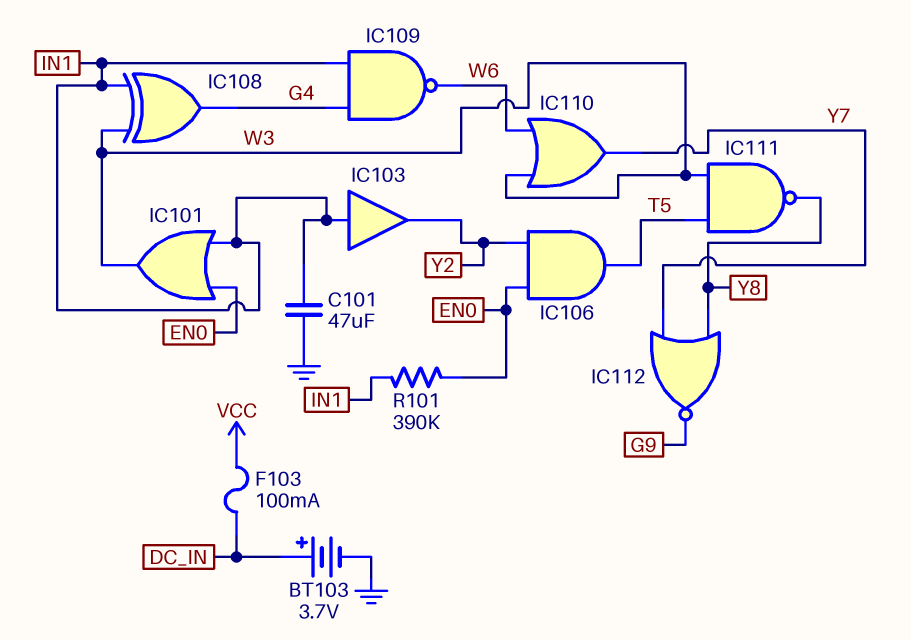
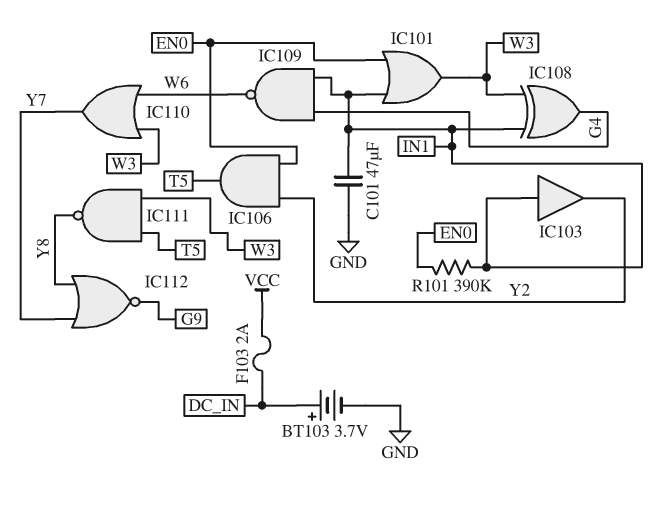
F103: 100mA (DC_IN, VCC) -> 2A (DC_IN, VCC)

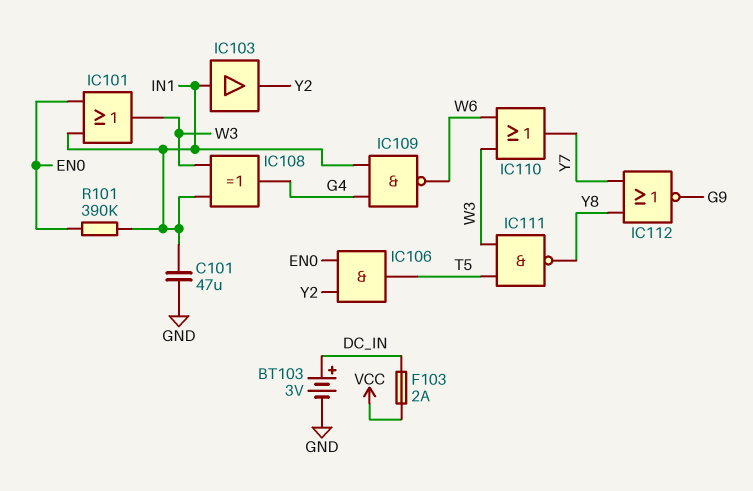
BT103: 3.7V (plus DC_IN, minus GND) -> 3V (plus DC_IN, minus GND)

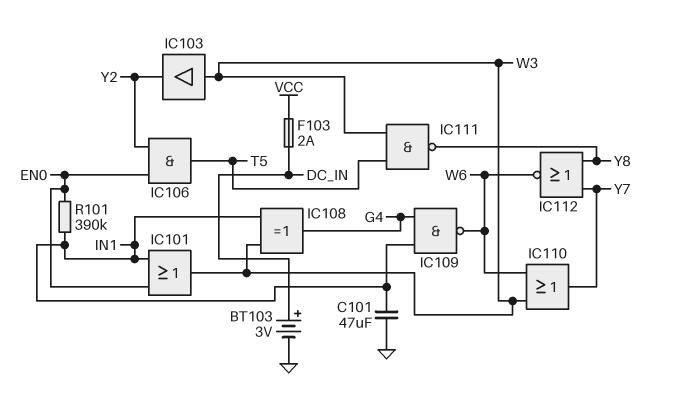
IC103: buffer (in IN1, out Y2) -> buffer (in W3, out Y2)
IC112: NOR (in Y7, in Y8, out G9) -> NOR (in Y7, in Y8, out W6)

